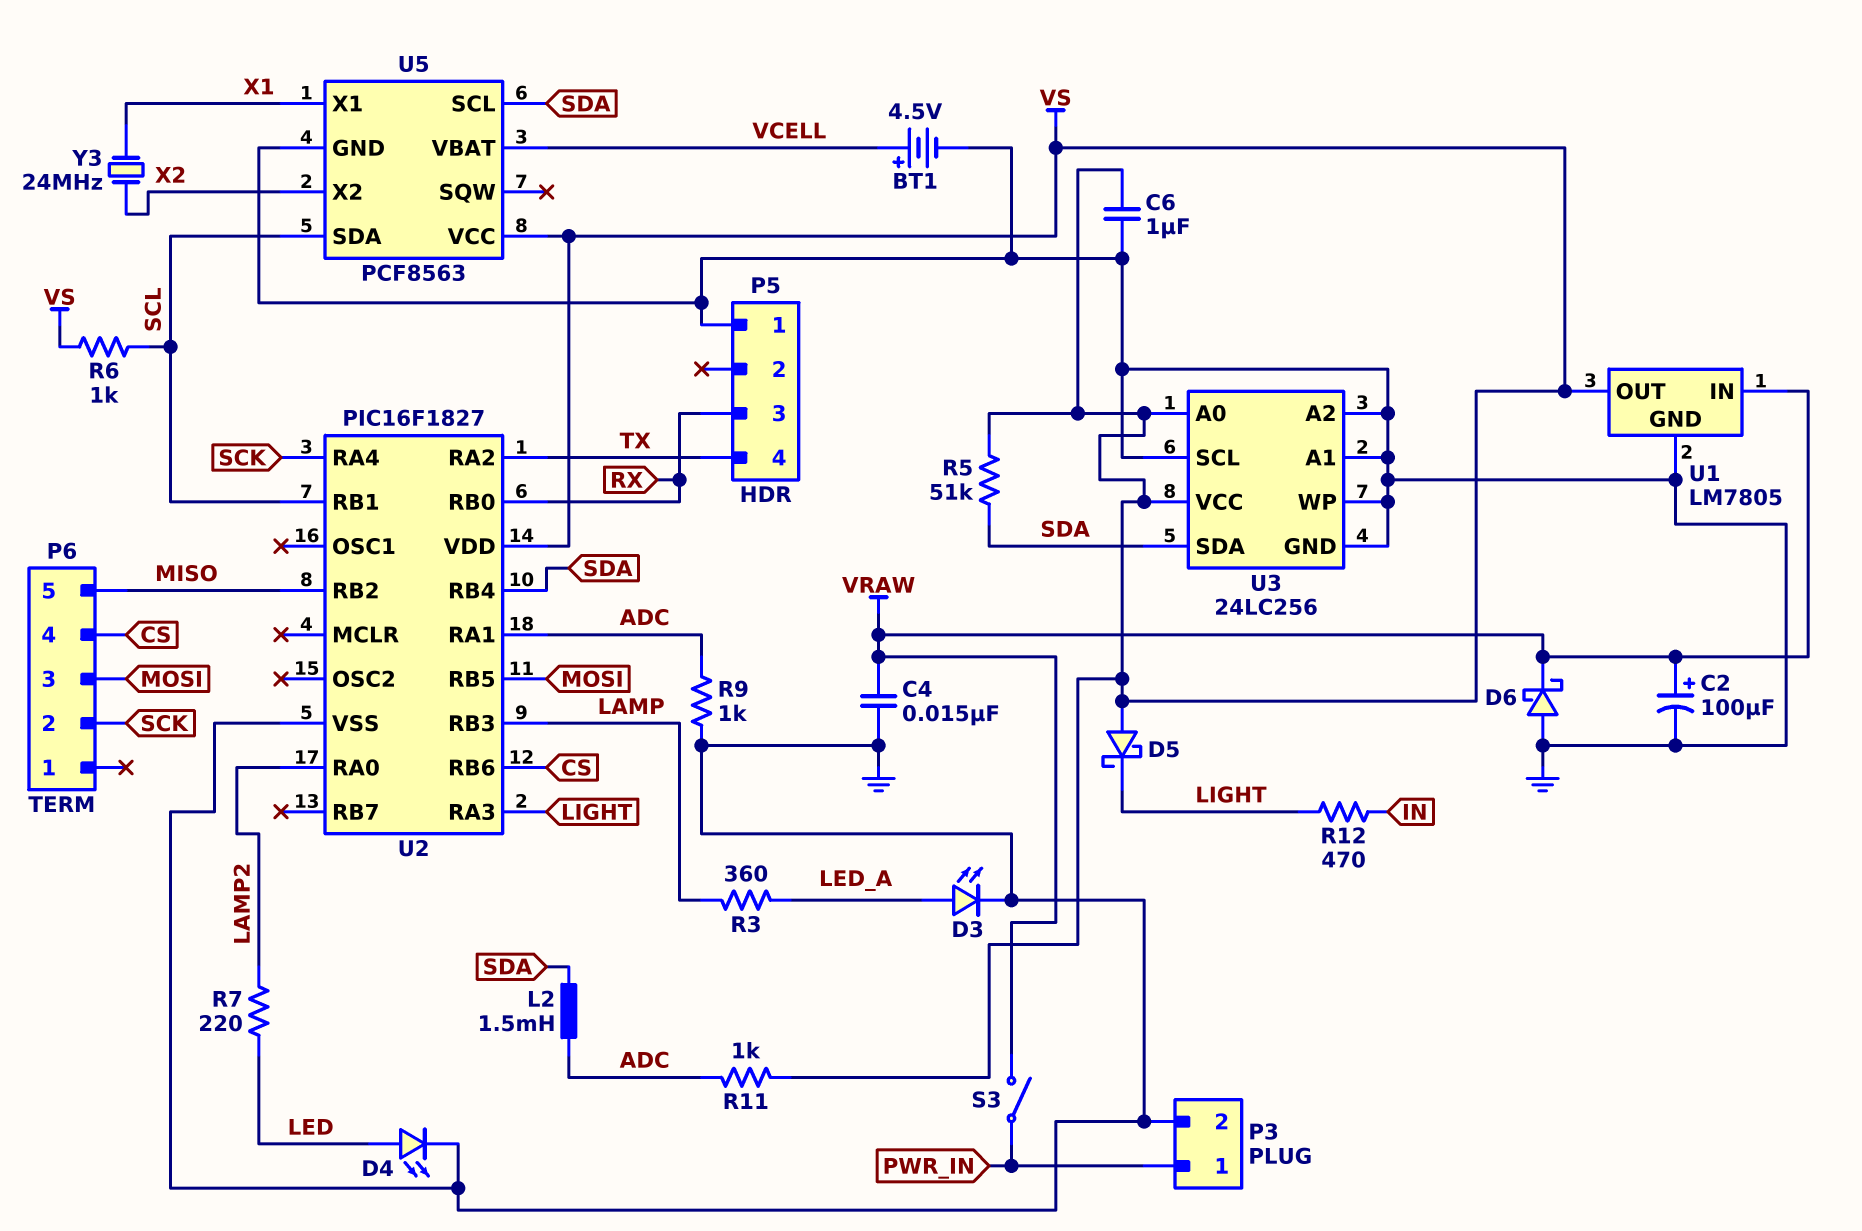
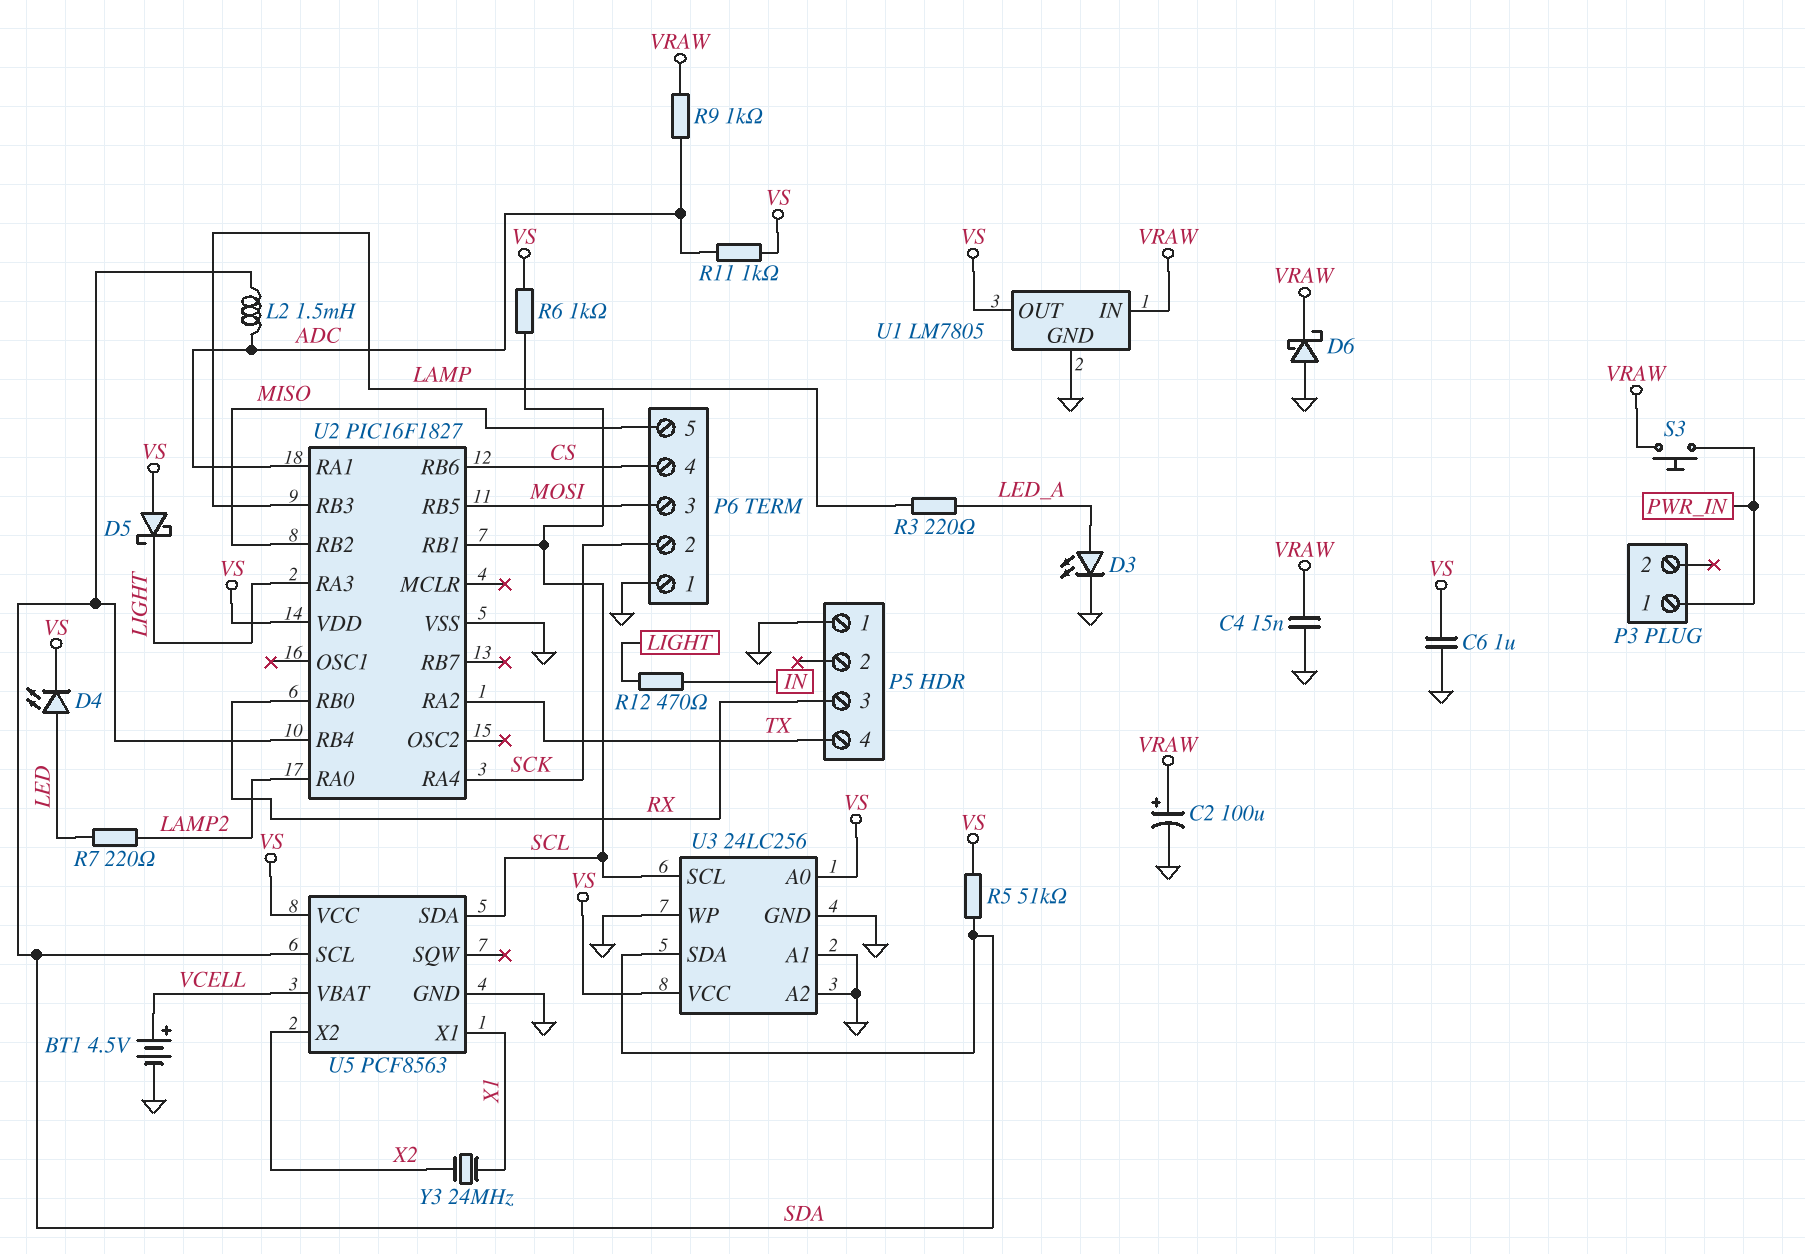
D4: LED (A LED, K GND) -> LED (A LED, K VS)
P3 pin 2: GND -> none
P6 pin 1: none -> GND
R3: 360 (LAMP, LED_A) -> 220 (LAMP, LED_A)
R9: 1k (ADC, GND) -> 1k (ADC, VRAW)
S3: switch (PWR_IN, VRAW) -> button (PWR_IN, VRAW)
U3 pin SCL: GND -> SCL

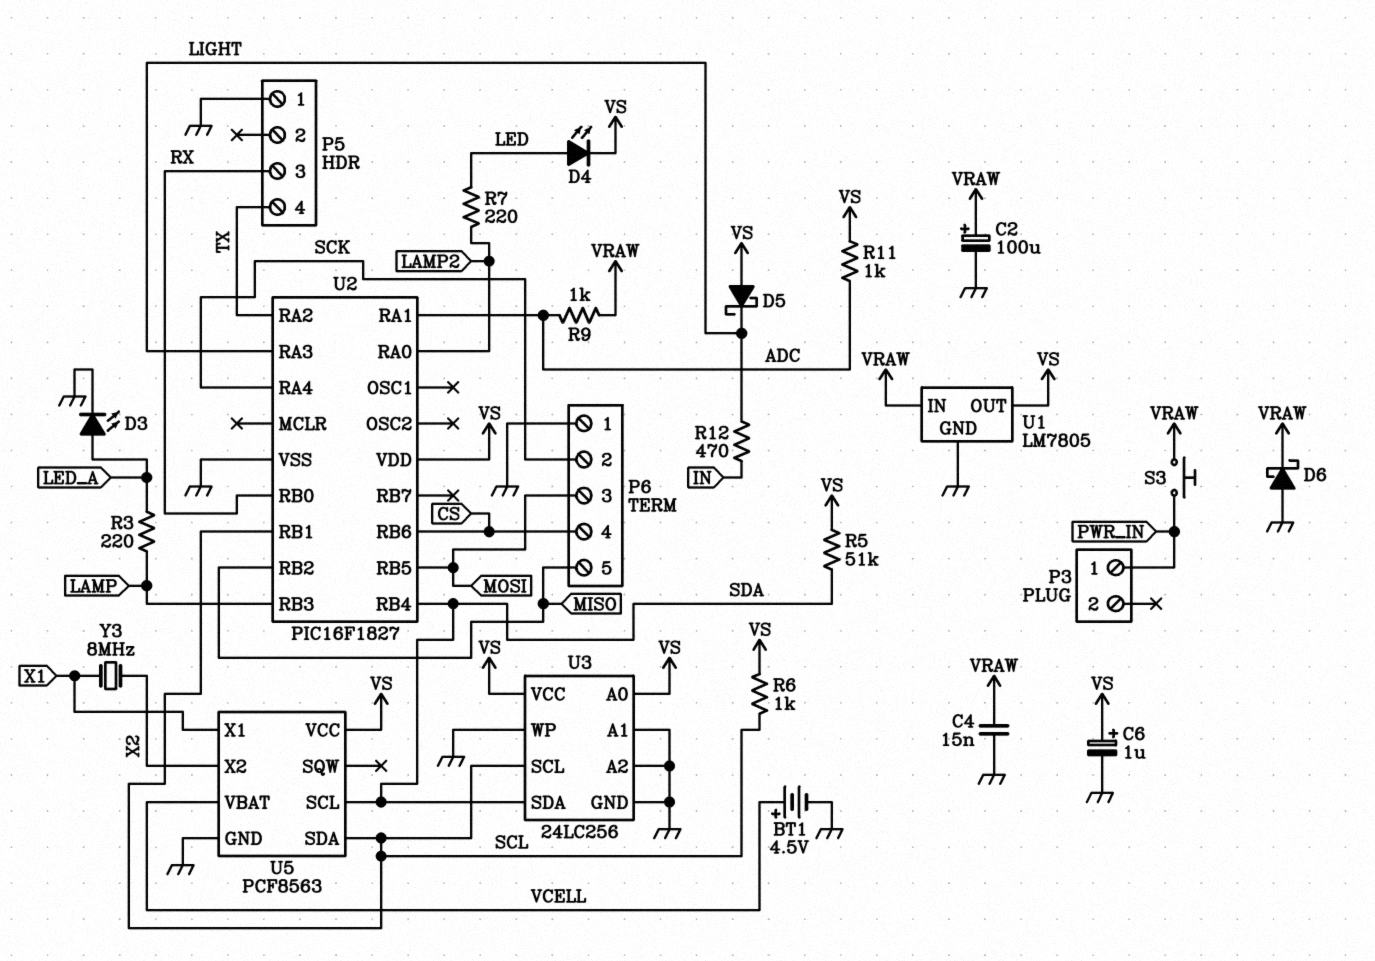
C6: 1uF (GND, VS) -> 1uF (plus VS, minus GND)
L2: 1.5mH (ADC, SDA) -> none
Y3: 24MHz (X1, X2) -> 8MHz (X1, X2)

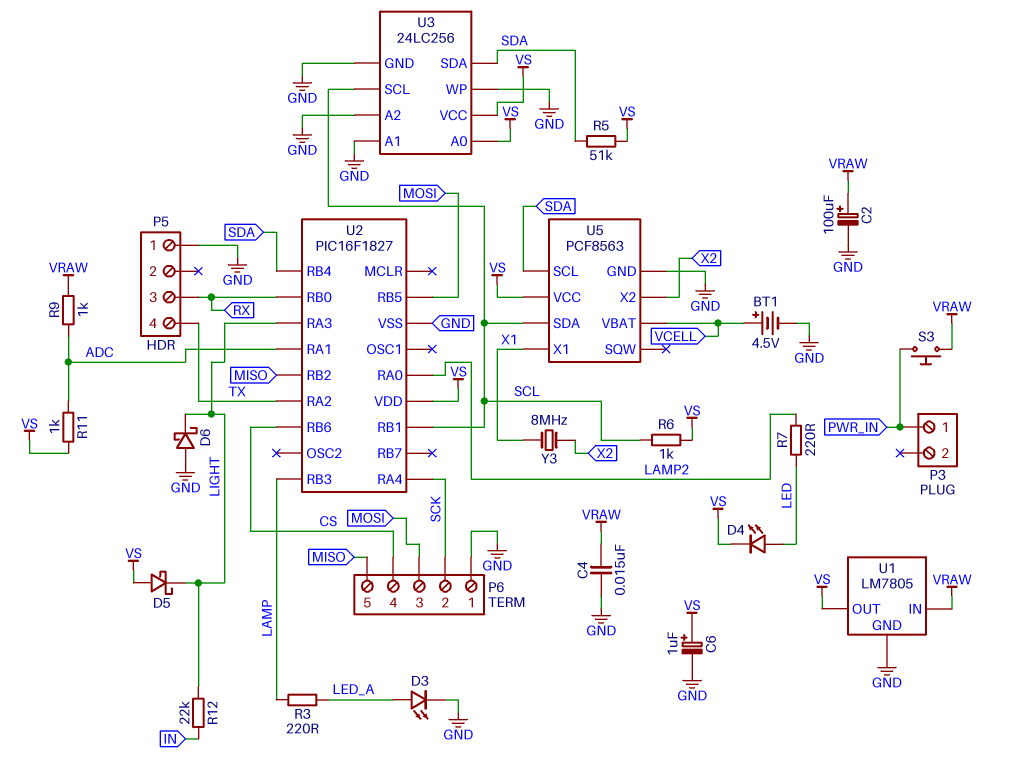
D6: schottky (A GND, K VRAW) -> schottky (A GND, K LIGHT)
R12: 470 (IN, LIGHT) -> 22k (IN, LIGHT)

